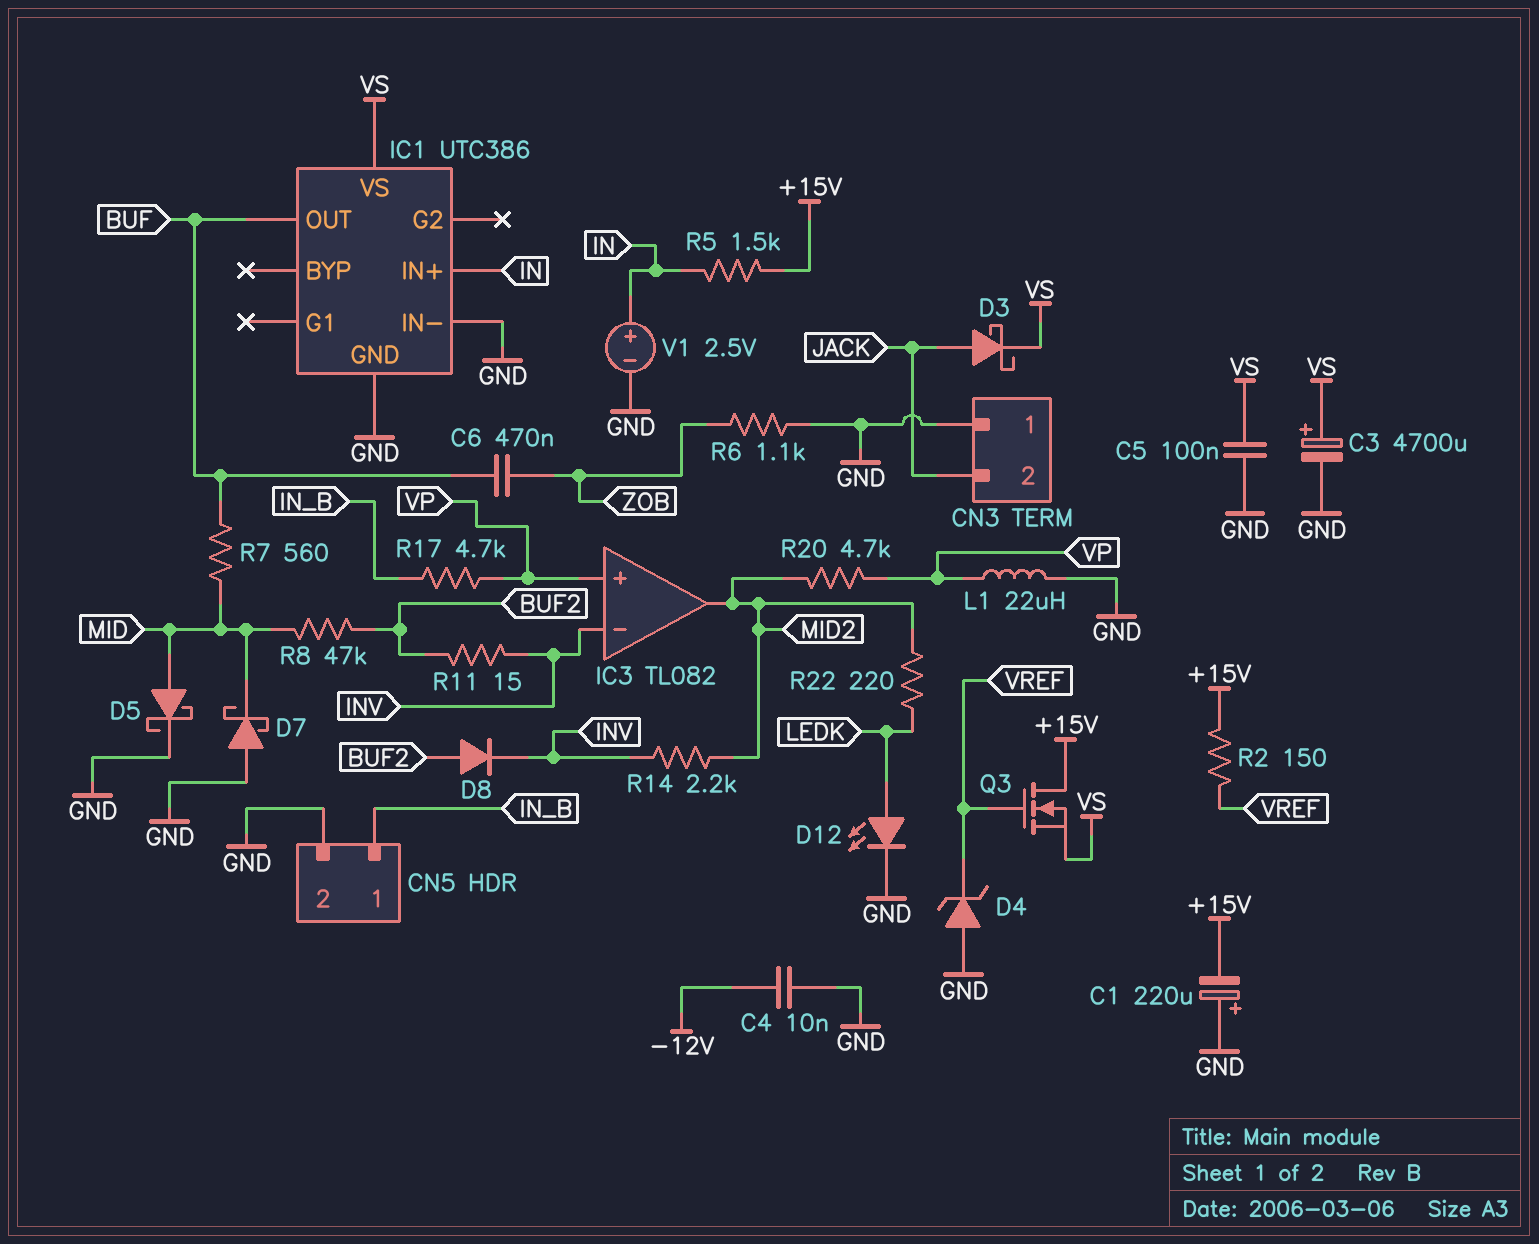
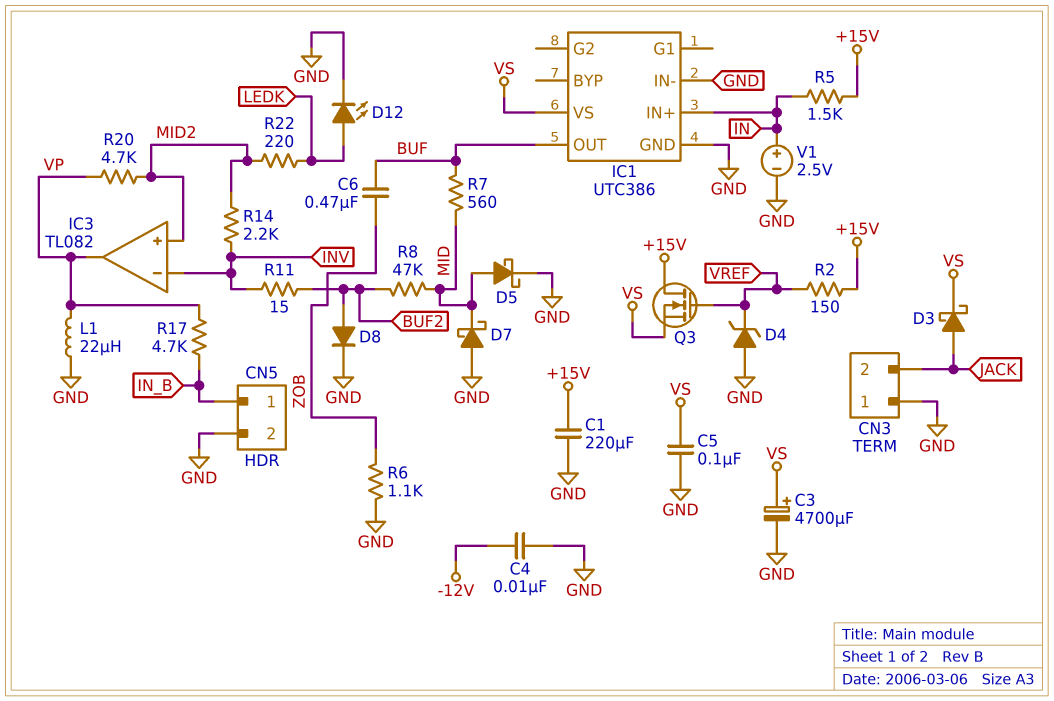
C1: 220uF (plus GND, minus +15V) -> 220uF (+15V, GND)
D8: diode (A BUF2, K INV) -> diode (A BUF2, K GND)
IC3 pin in+: VP -> MID2
IC3 pin out: MID2 -> VP

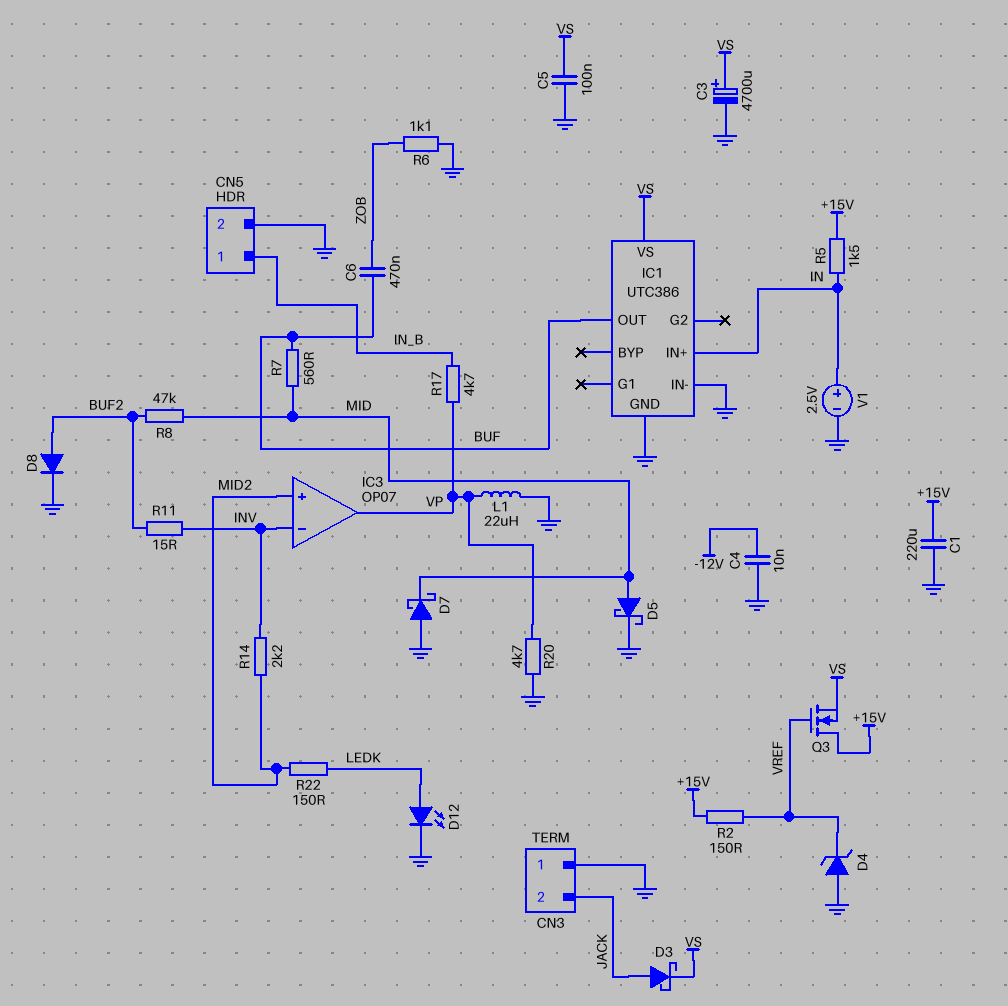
IC3: TL082 -> OP07
R20: 4.7k (MID2, VP) -> 4.7k (GND, VP)
R22: 220 (LEDK, MID2) -> 150 (LEDK, MID2)

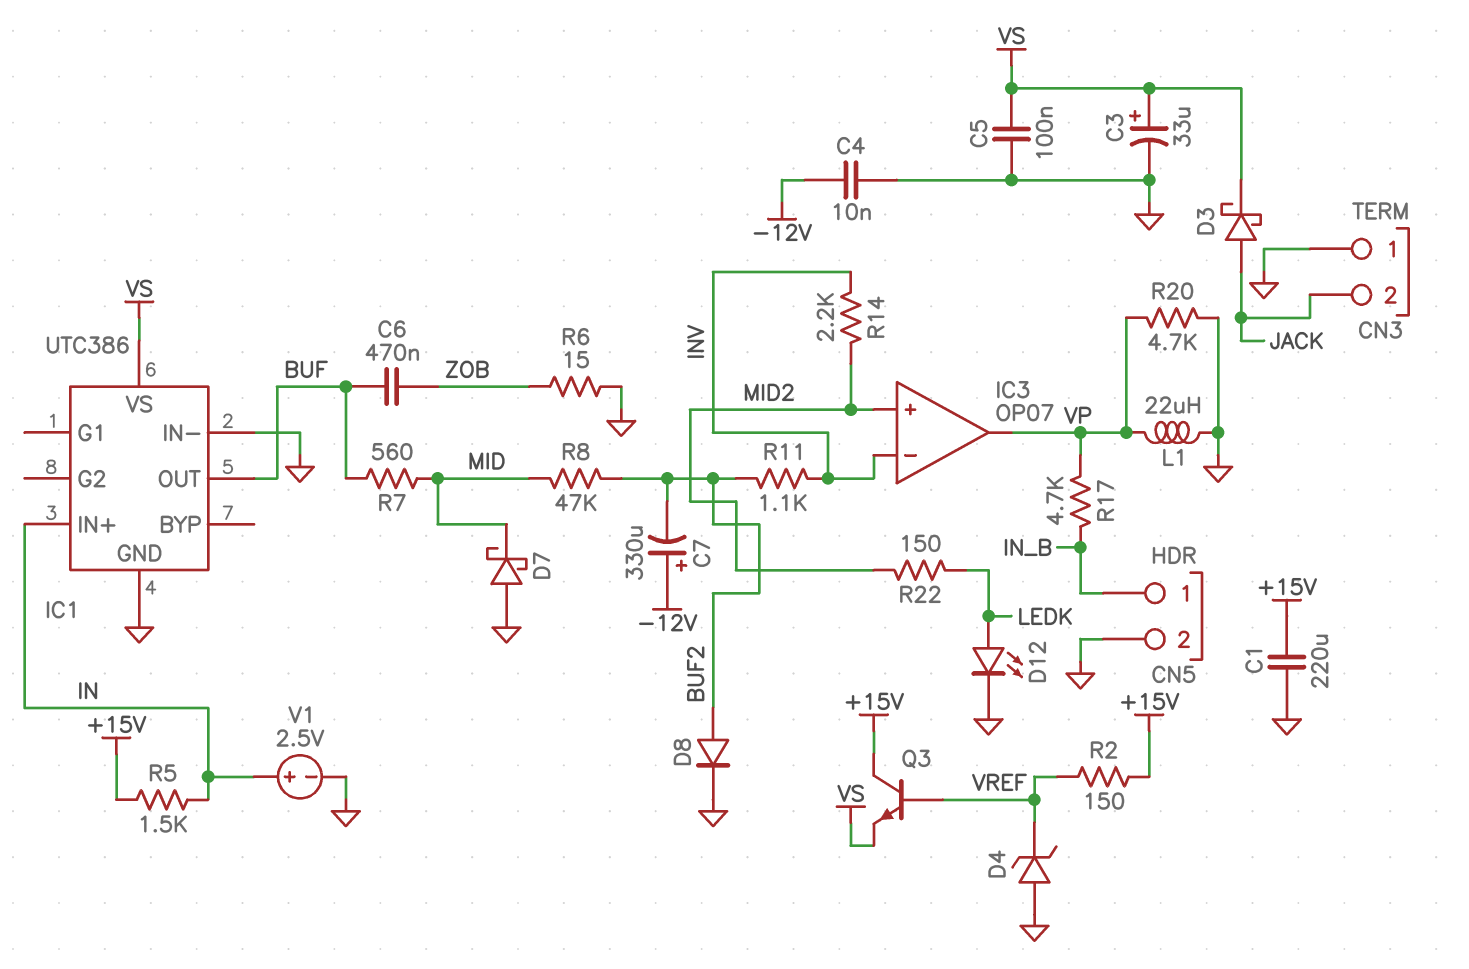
C3: 4700uF (plus VS, minus GND) -> 33uF (plus VS, minus GND)
C7: none -> 330uF (plus -12V, minus BUF2)
D5: schottky (A MID, K GND) -> none
Q3: NMOS (G VREF, D +15V, S VS) -> NPN (B VREF, C +15V, E VS)
R6: 1.1k (GND, ZOB) -> 15 (GND, ZOB)
R11: 15 (BUF2, INV) -> 1.1k (BUF2, INV)

